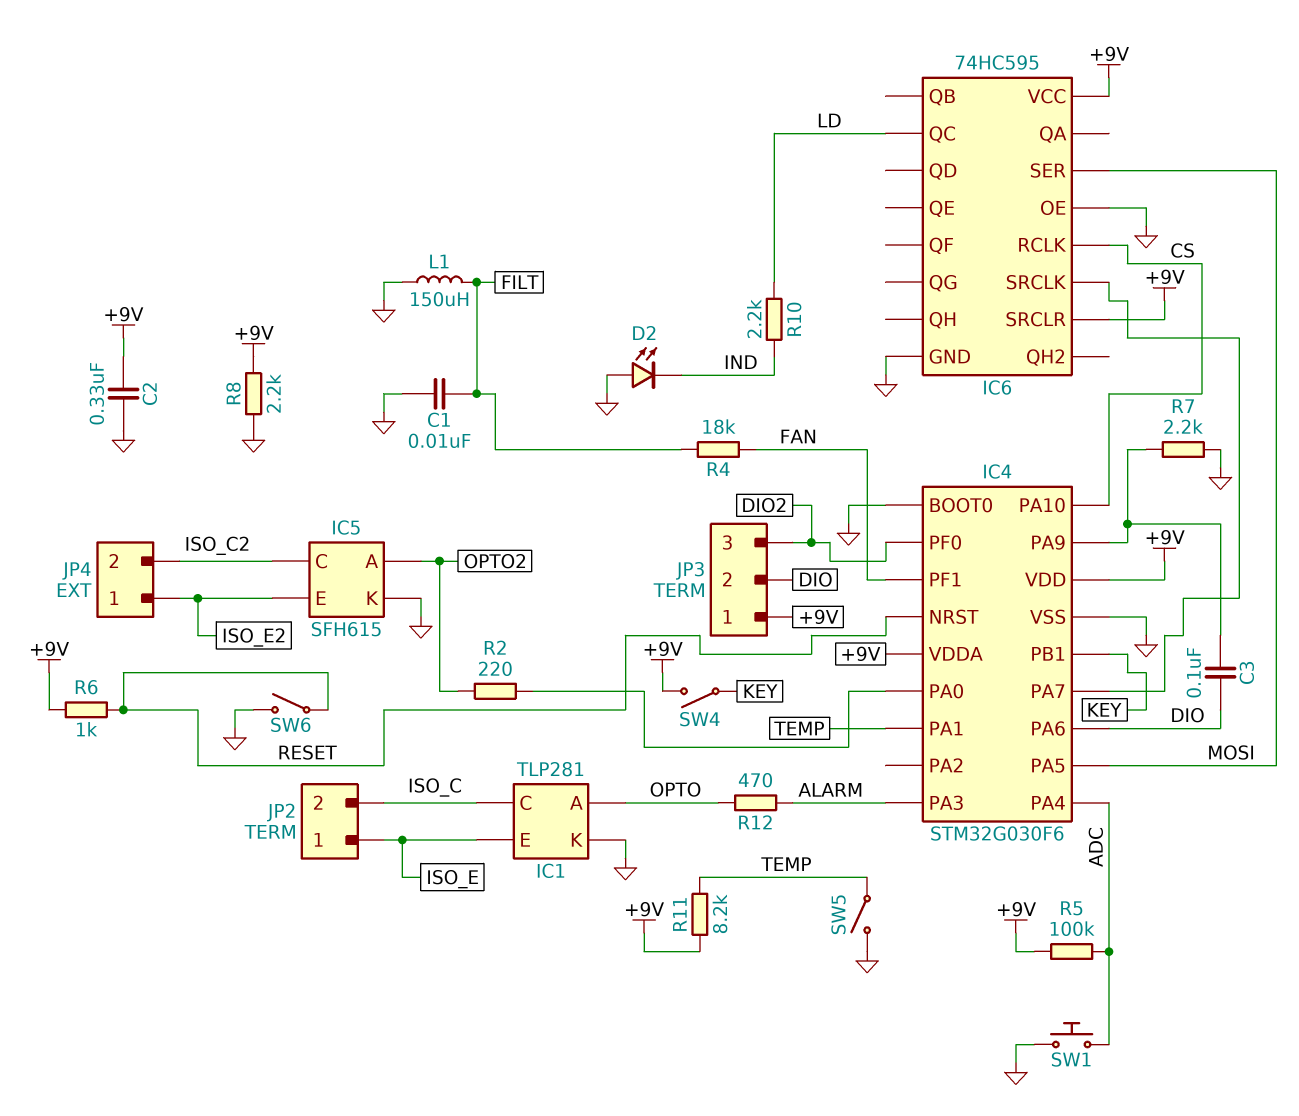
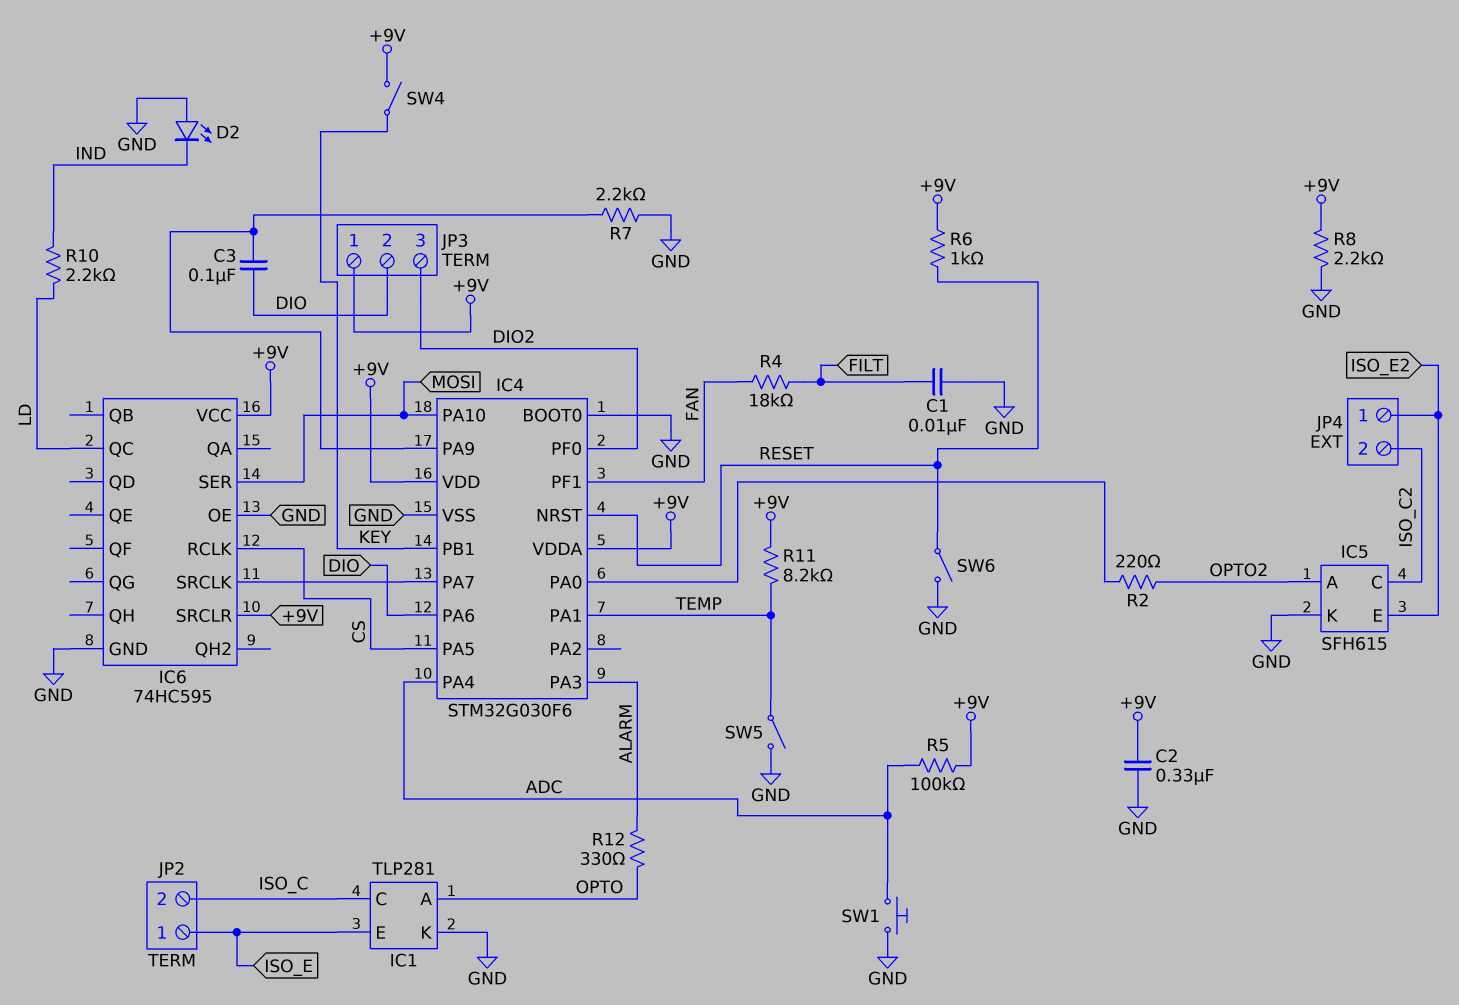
IC4 pin PA5: MOSI -> CS
IC4 pin PA10: CS -> MOSI
L1: 150uH (FILT, GND) -> none
R12: 470 (ALARM, OPTO) -> 330 (ALARM, OPTO)

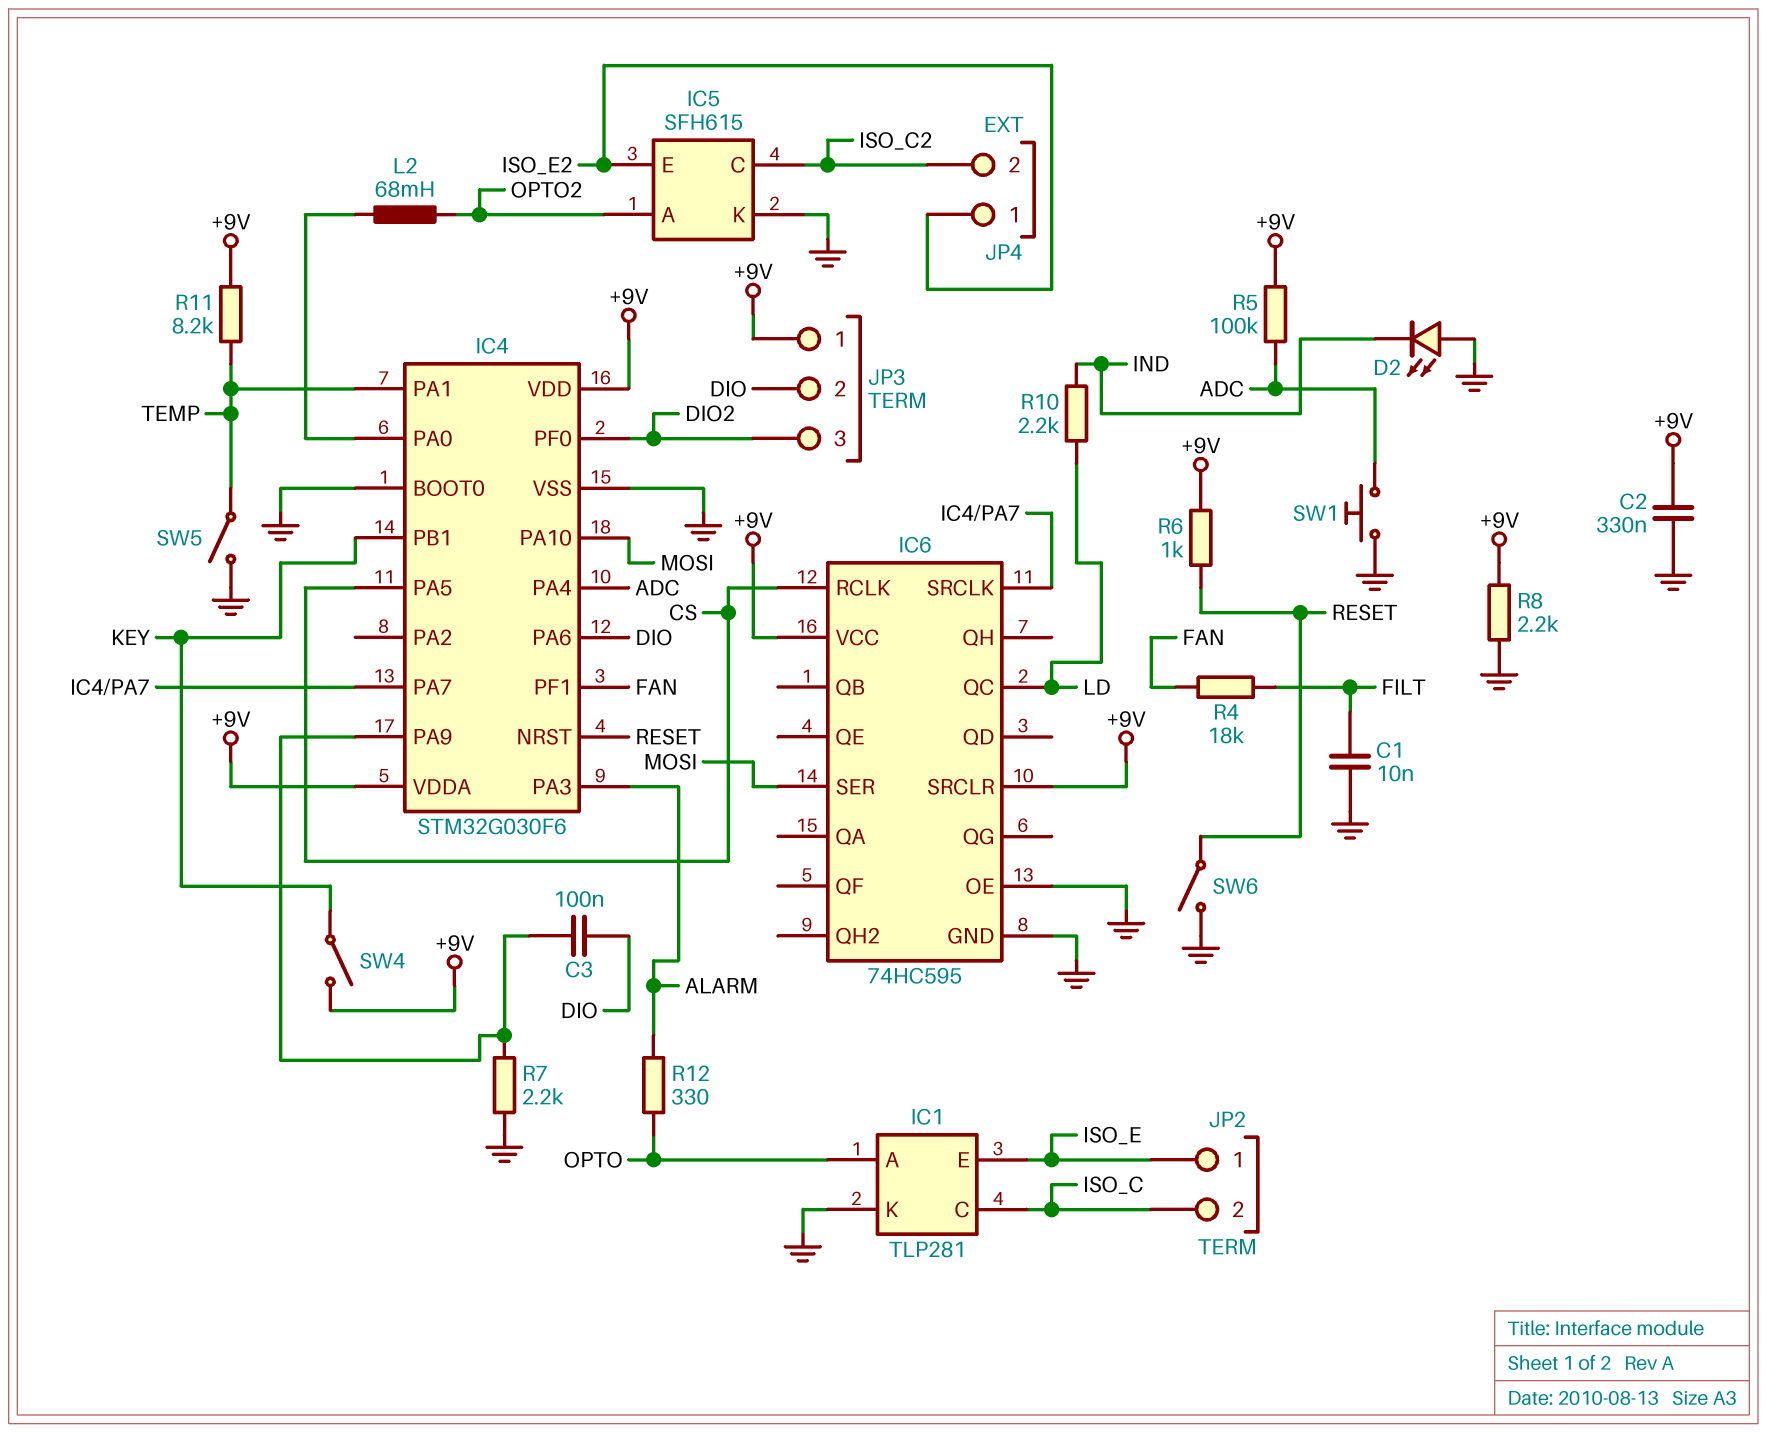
L2: none -> 68mH (IC4/PA0, OPTO2)
R2: 220 (IC4/PA0, OPTO2) -> none

